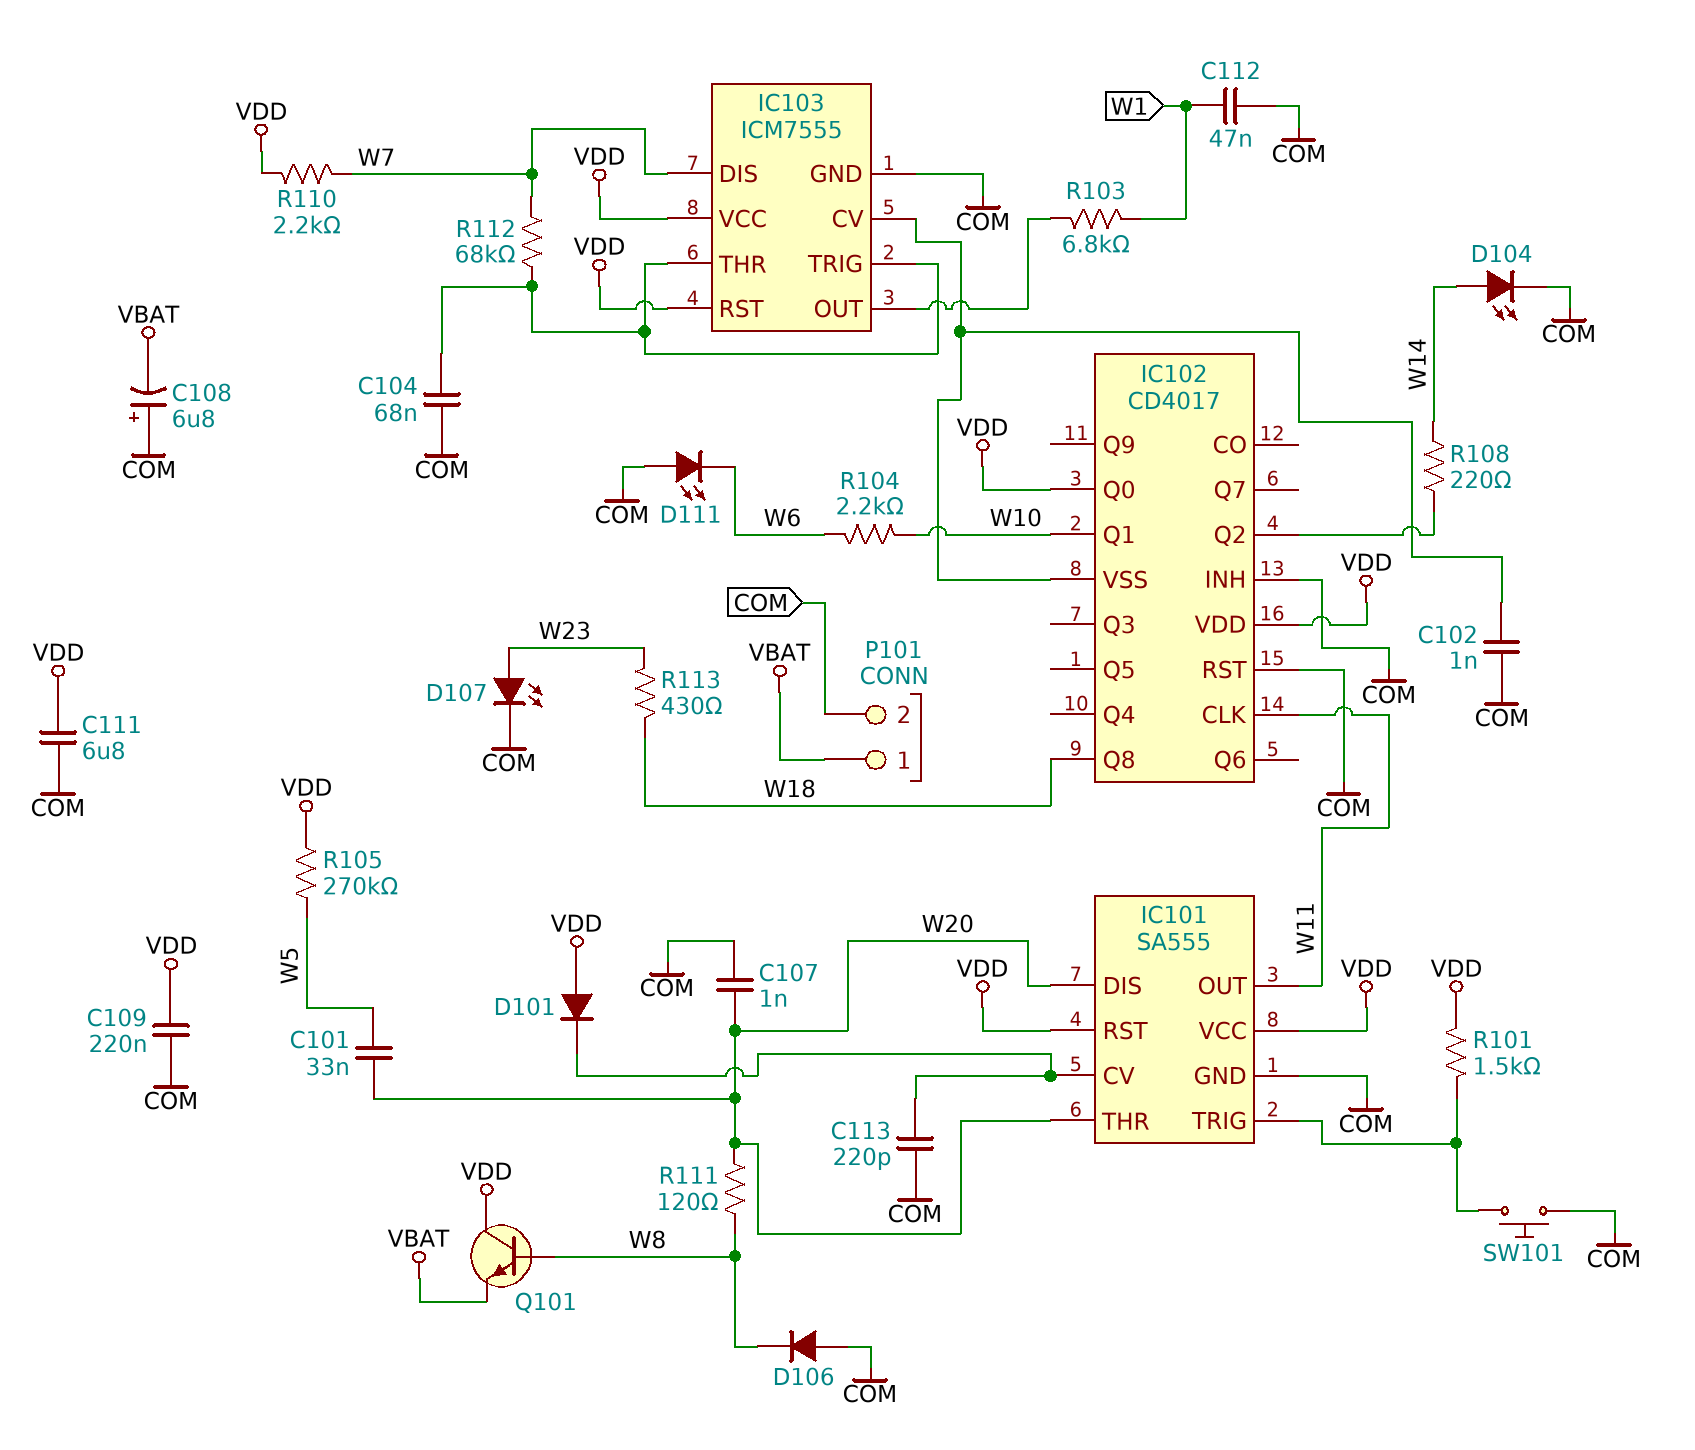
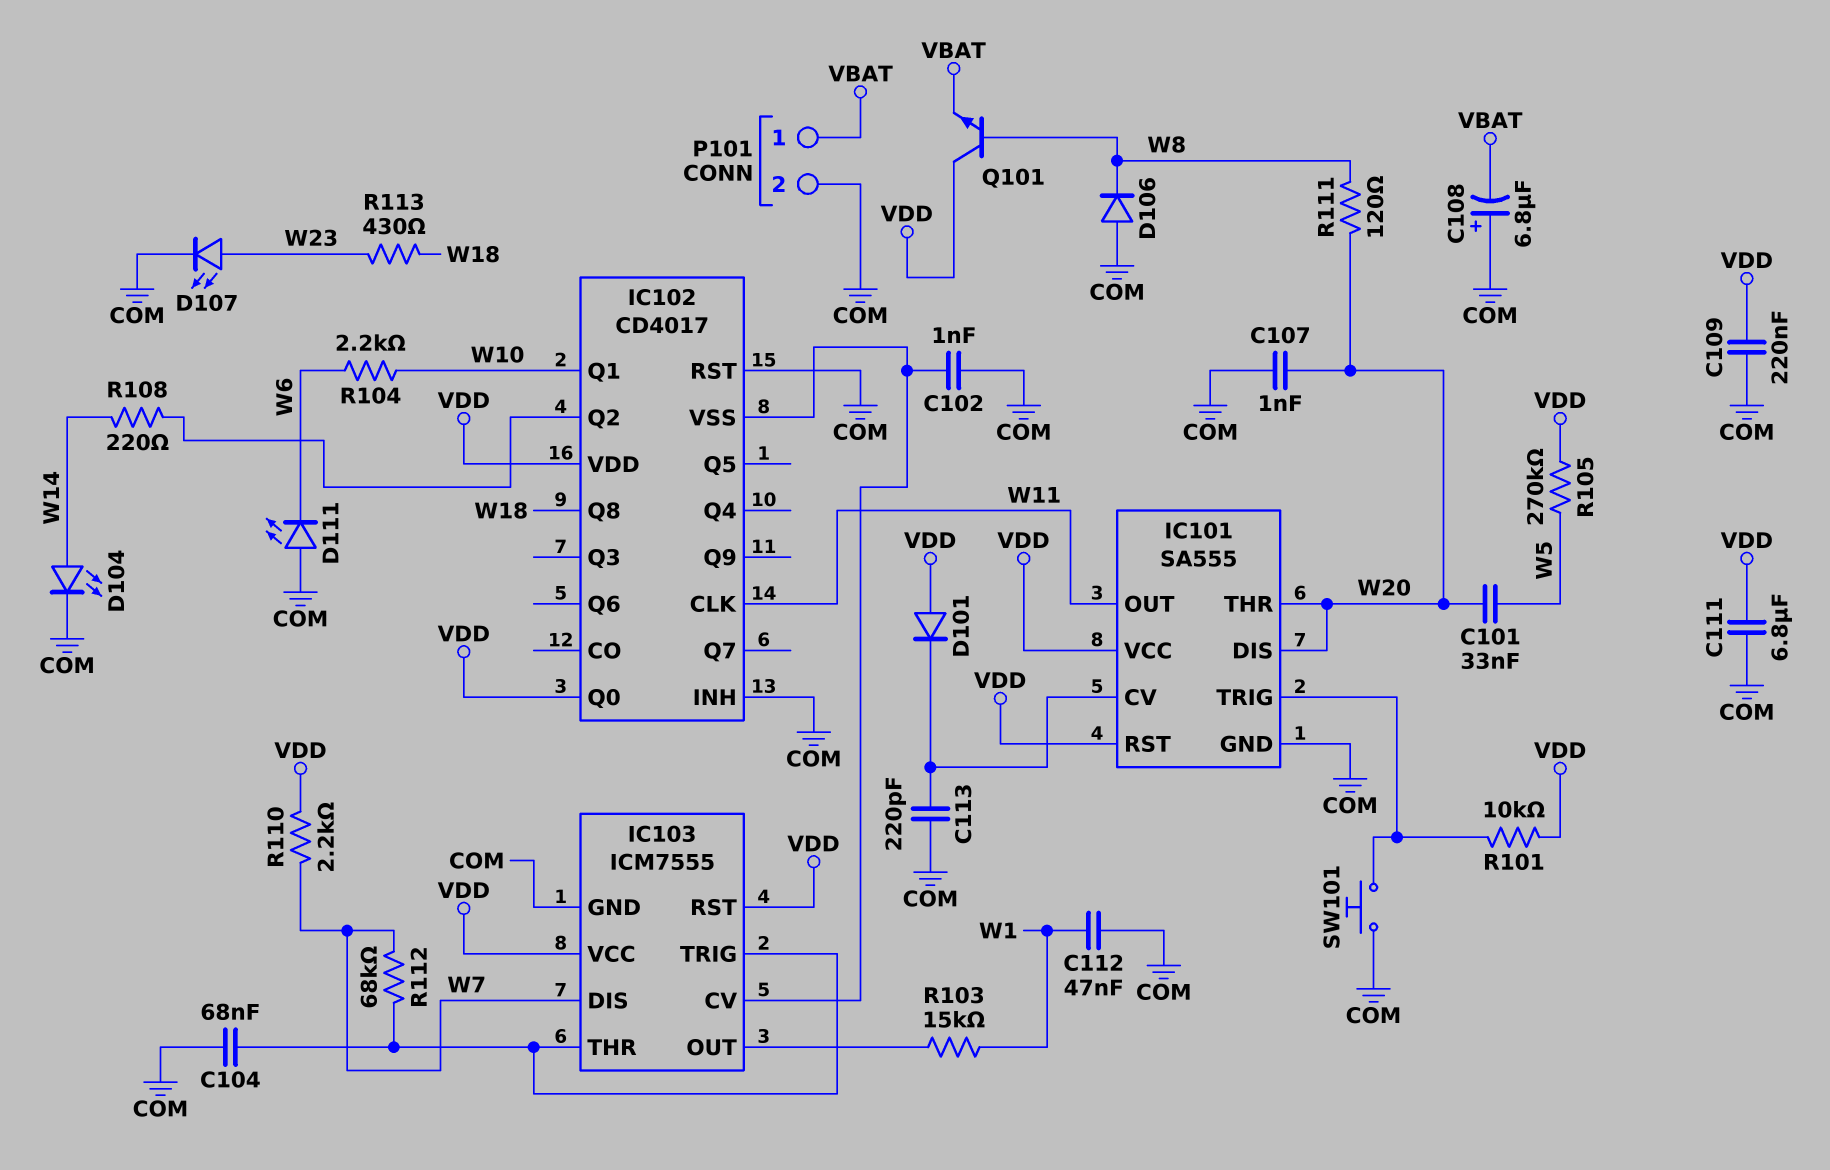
R101: 1.5k (IC101/TRIG, VDD) -> 10k (IC101/TRIG, VDD)
R103: 6.8k (IC103/OUT, W1) -> 15k (IC103/OUT, W1)

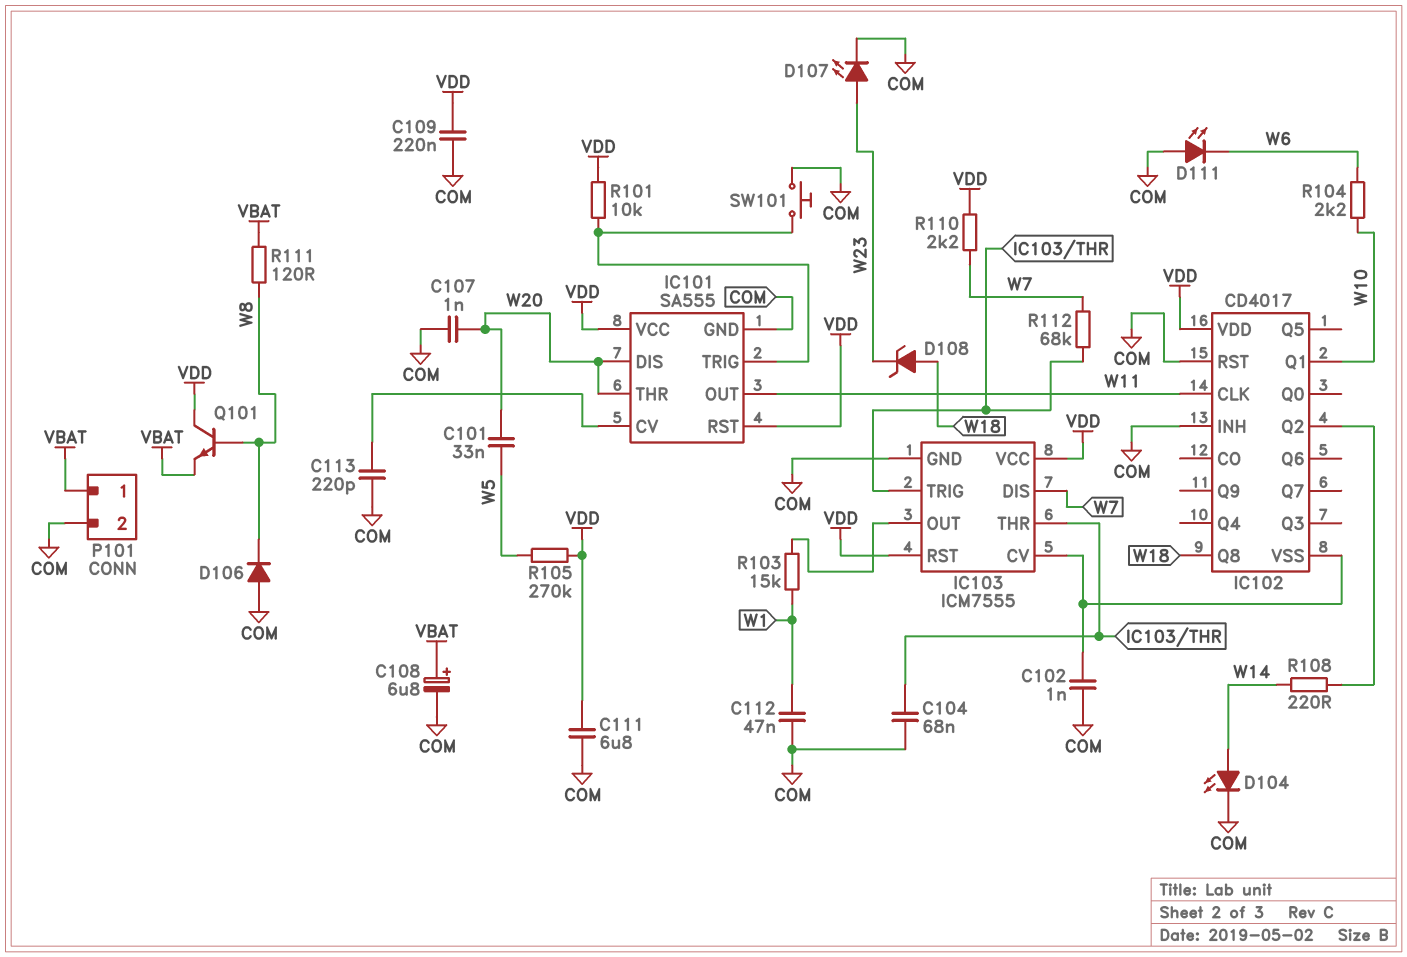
C108: 6.8uF (plus COM, minus VBAT) -> 6.8uF (plus VBAT, minus COM)
D101: diode (A VDD, K IC101/CV) -> none
D108: none -> zener (A W18, K W23)
IC102 pin Q0: VDD -> none
R111: 120 (W8, W20) -> 120 (VBAT, W8)
R113: 430 (W18, W23) -> none

